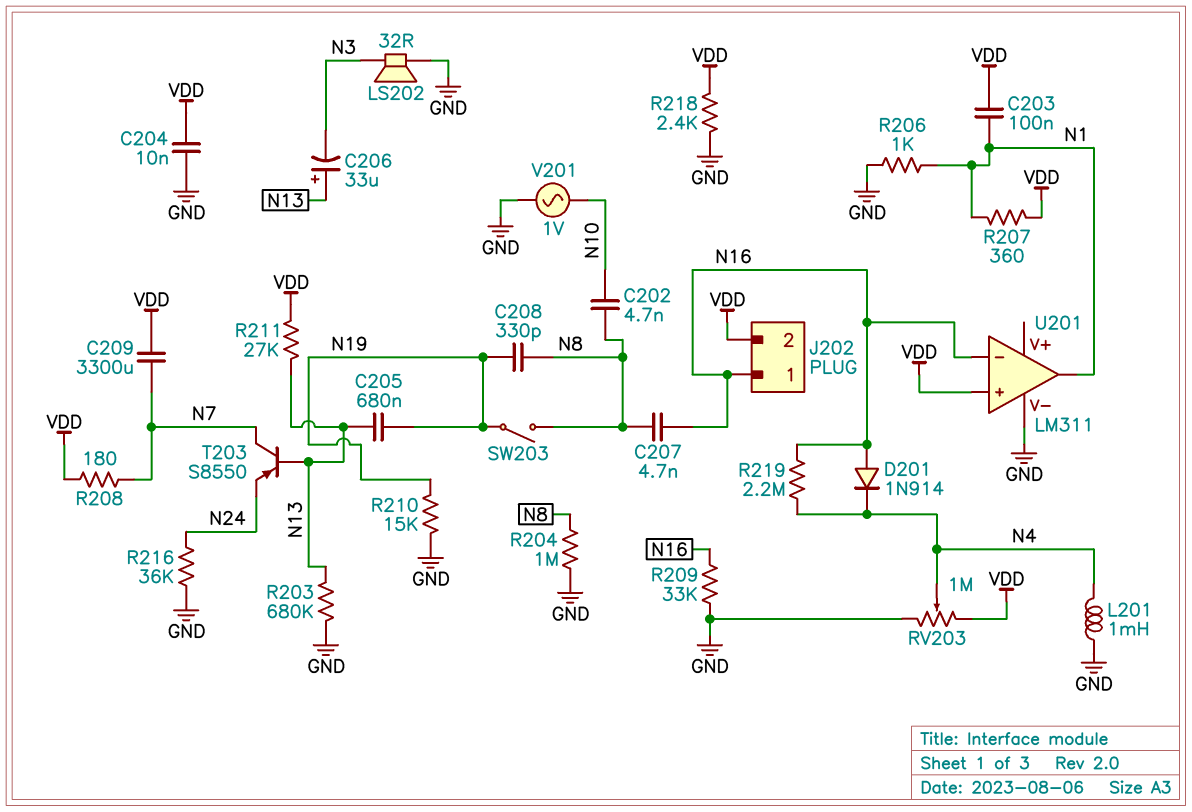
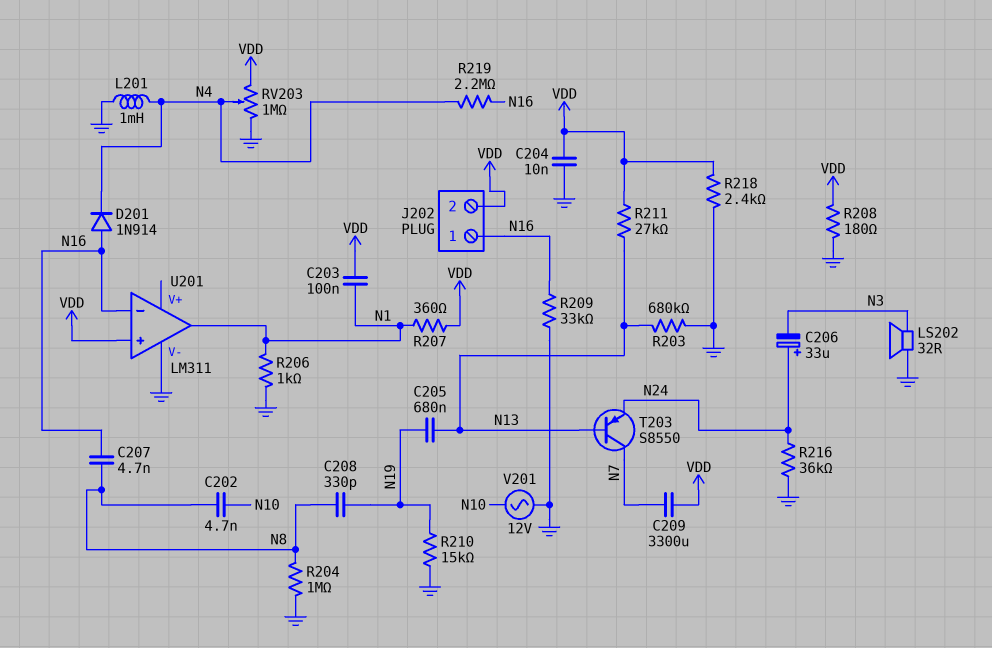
C206: 33uF (plus N13, minus N3) -> 33uF (plus N24, minus N3)
R208: 180 (N7, VDD) -> 180 (GND, VDD)
SW203: switch (N8, N19) -> none
V201: AC 1V (GND, N10) -> AC 12V (GND, N10)

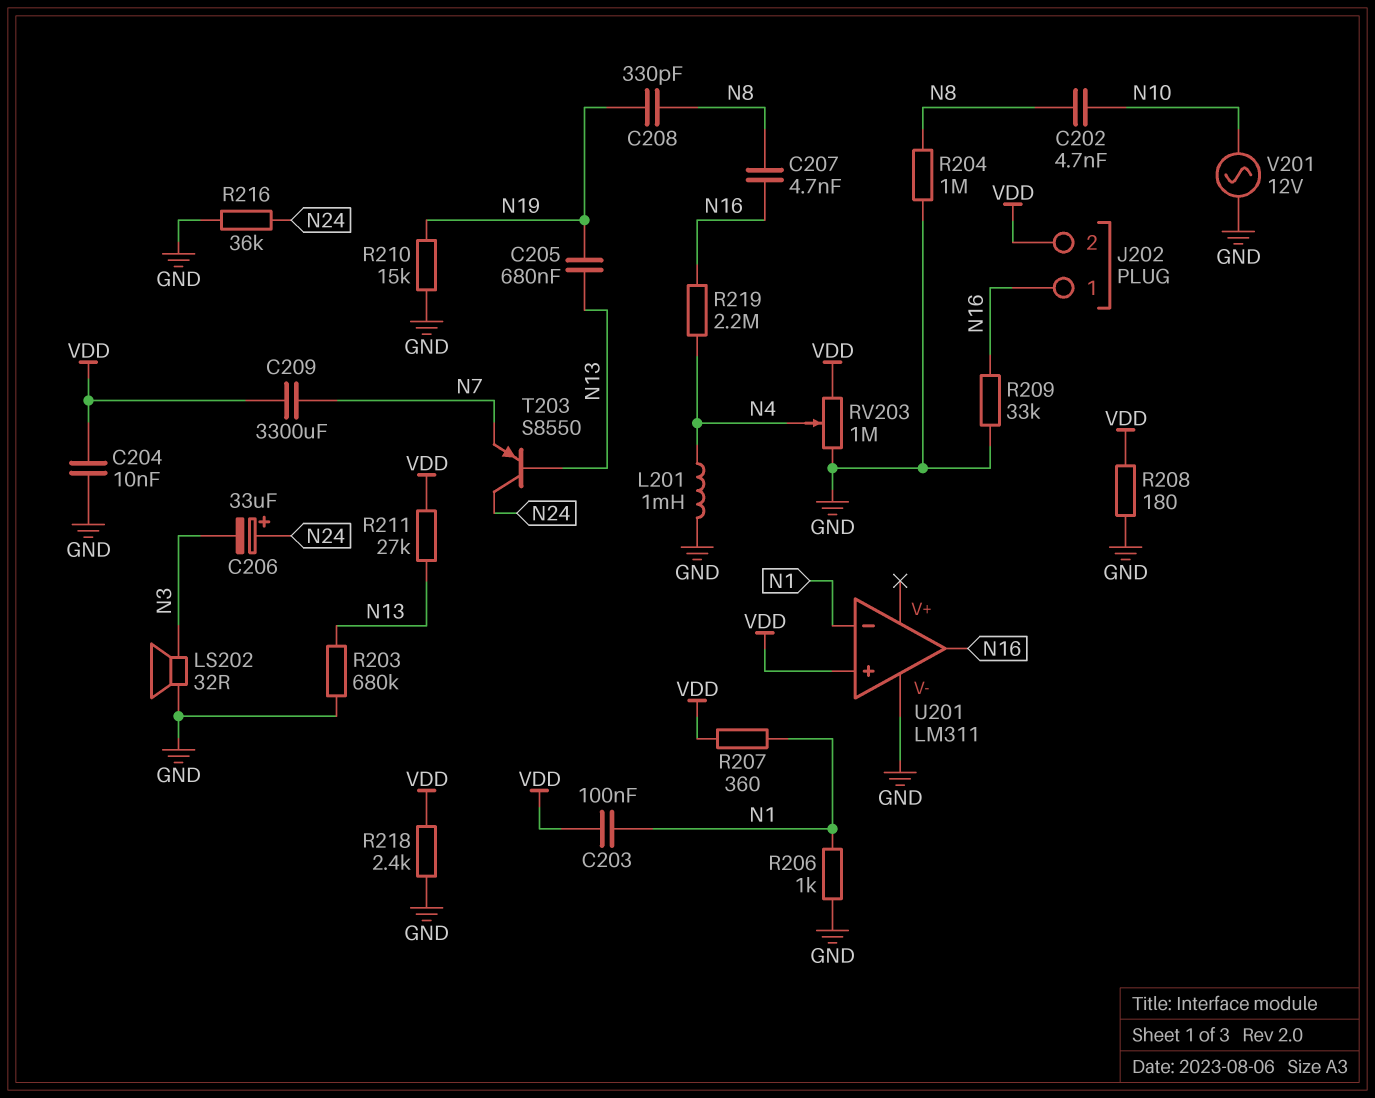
D201: diode 1N914 (A N16, K N4) -> none
T203: PNP S8550 (B N13, C N7, E N24) -> PNP S8550 (B N13, C N24, E N7)
U201 pin in-: N16 -> N1
U201 pin out: N1 -> N16

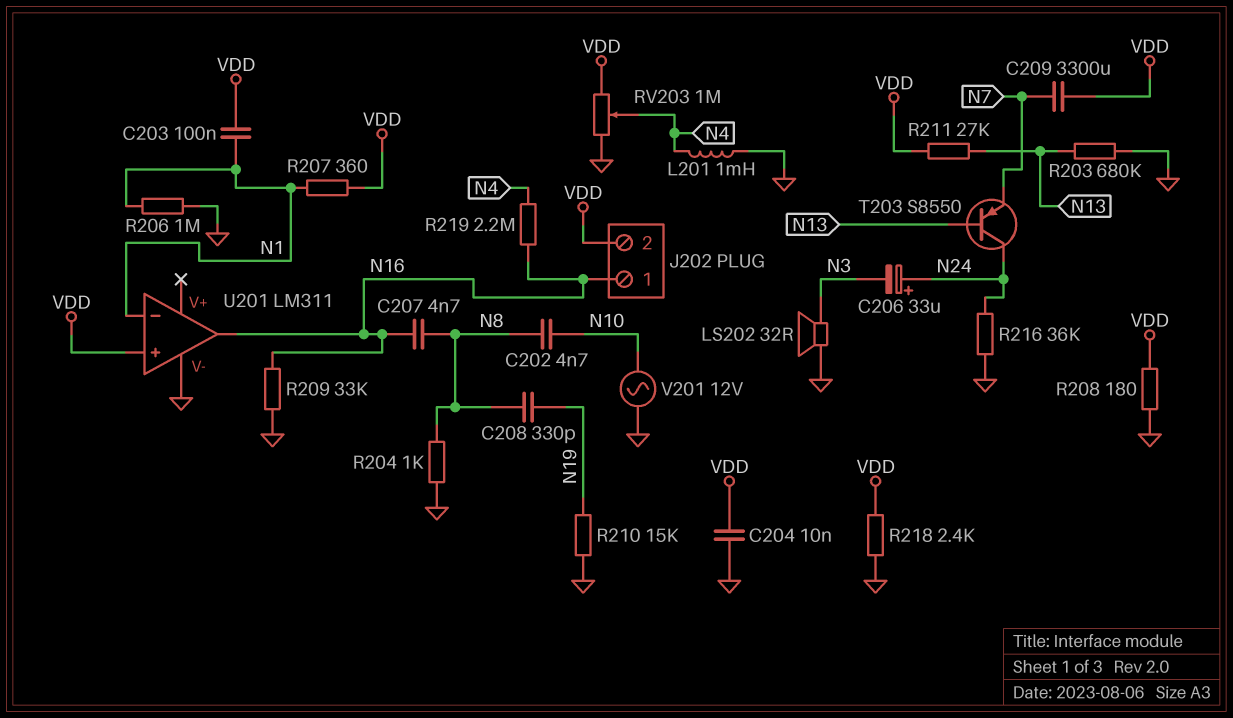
C205: 680nF (N13, N19) -> none
R204: 1M (GND, N8) -> 1k (GND, N8)
R206: 1k (GND, N1) -> 1M (GND, N1)

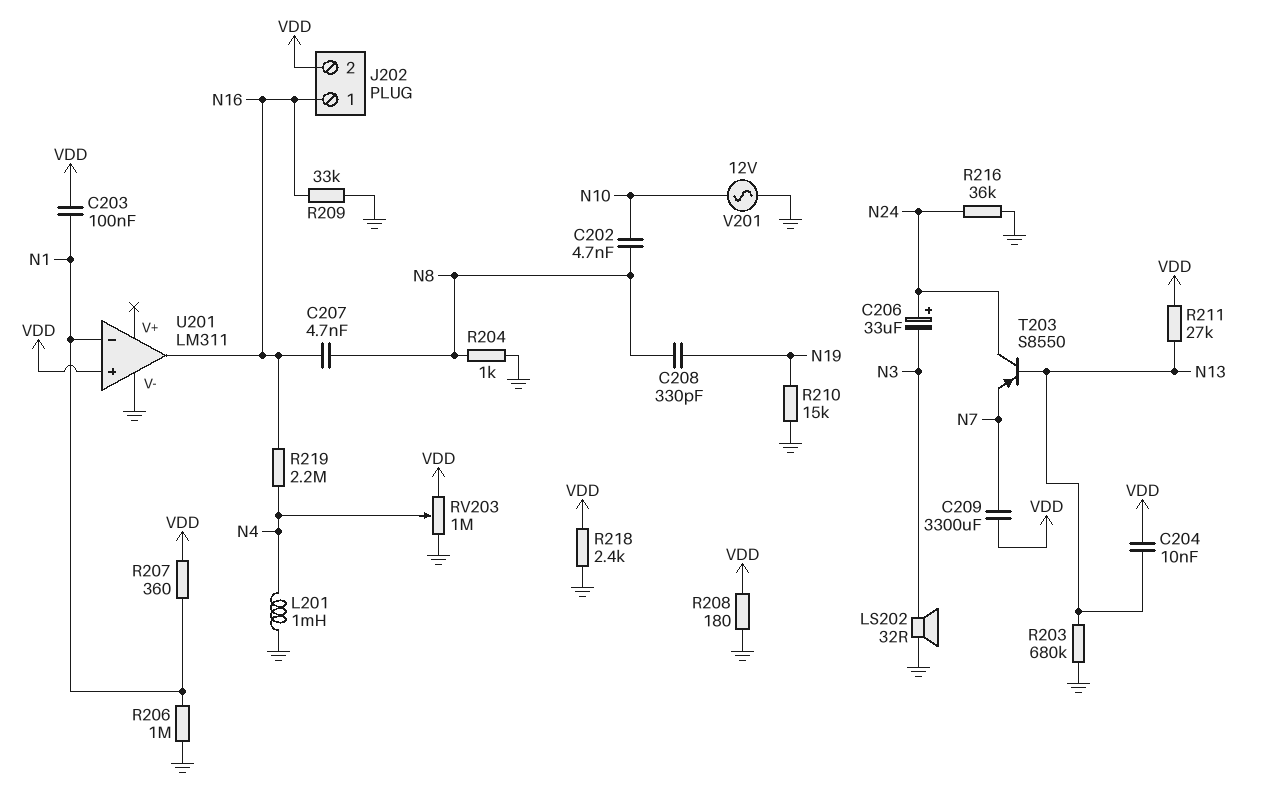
C204: 10nF (GND, VDD) -> 10nF (N13, VDD)

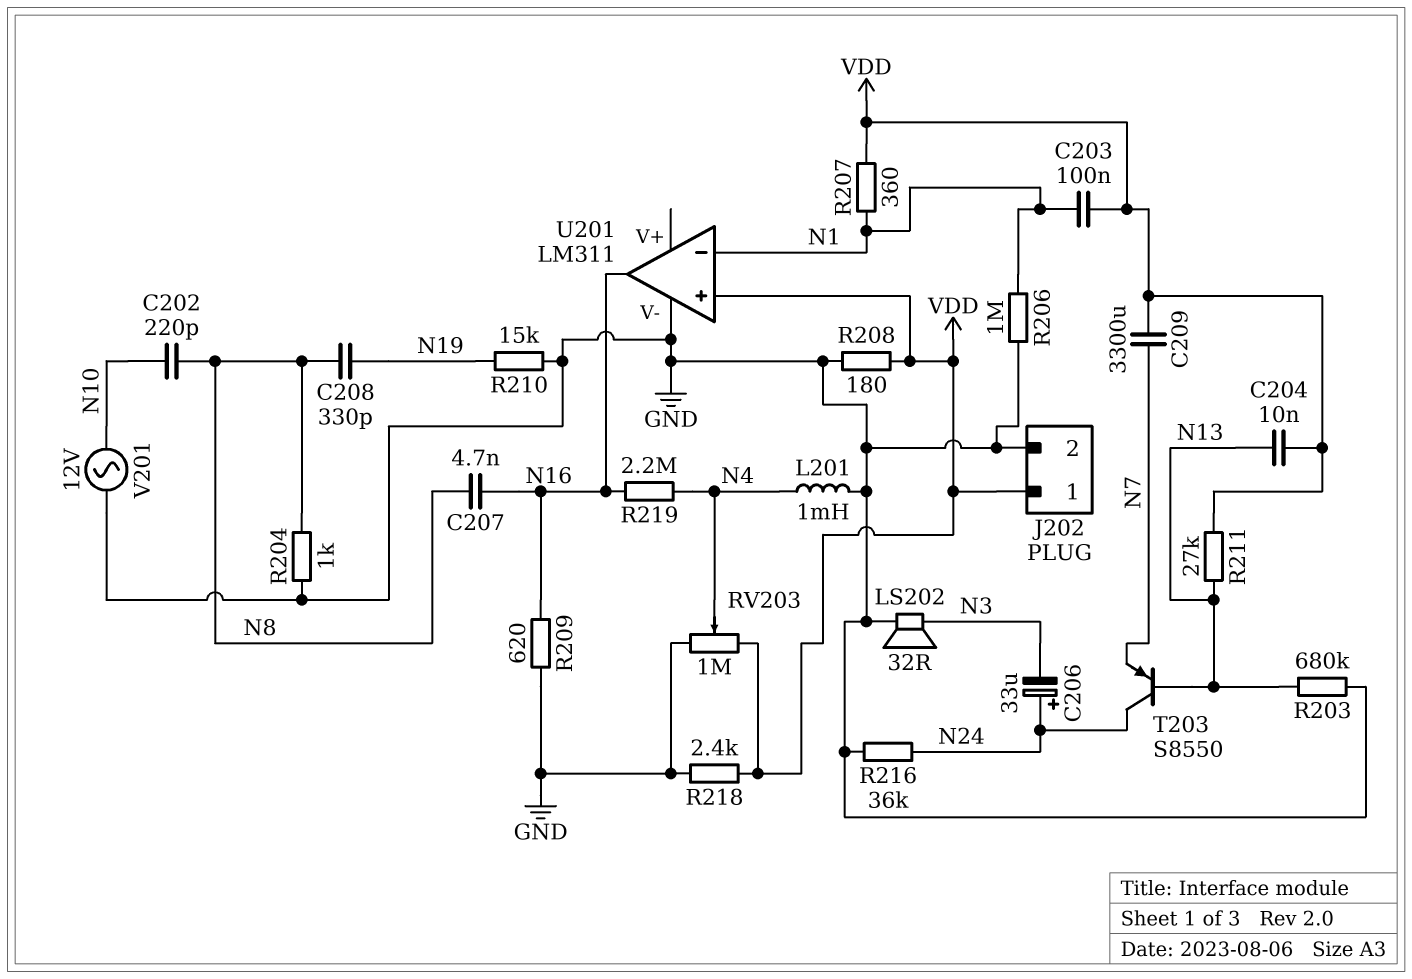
C202: 4.7nF (N8, N10) -> 220pF (N8, N10)
J202 pin 1: N16 -> VDD
J202 pin 2: VDD -> GND
R209: 33k (GND, N16) -> 620 (GND, N16)

